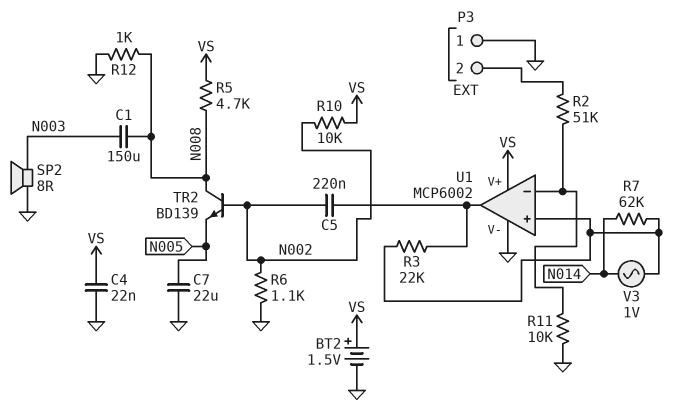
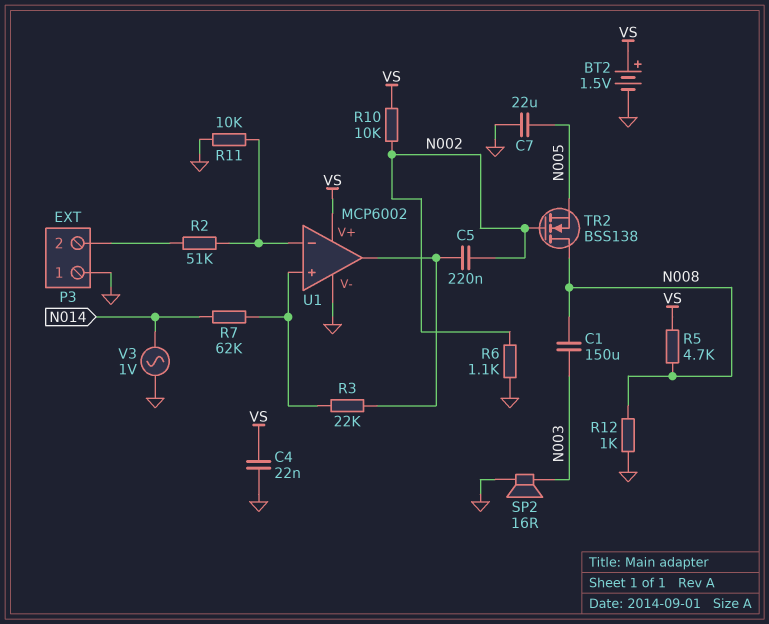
SP2: speaker 8R (GND, N003) -> speaker 16R (GND, N003)
TR2: NPN BD139 (B N002, C N008, E N005) -> NMOS BSS138 (G N002, D N008, S N005)
V3: AC 1V (N014, U1/in+) -> AC 1V (GND, N014)

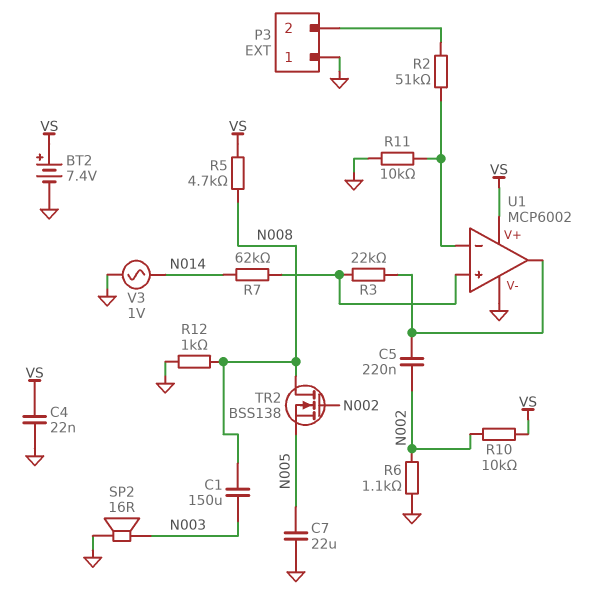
BT2: 1.5V (plus VS, minus GND) -> 7.4V (plus VS, minus GND)

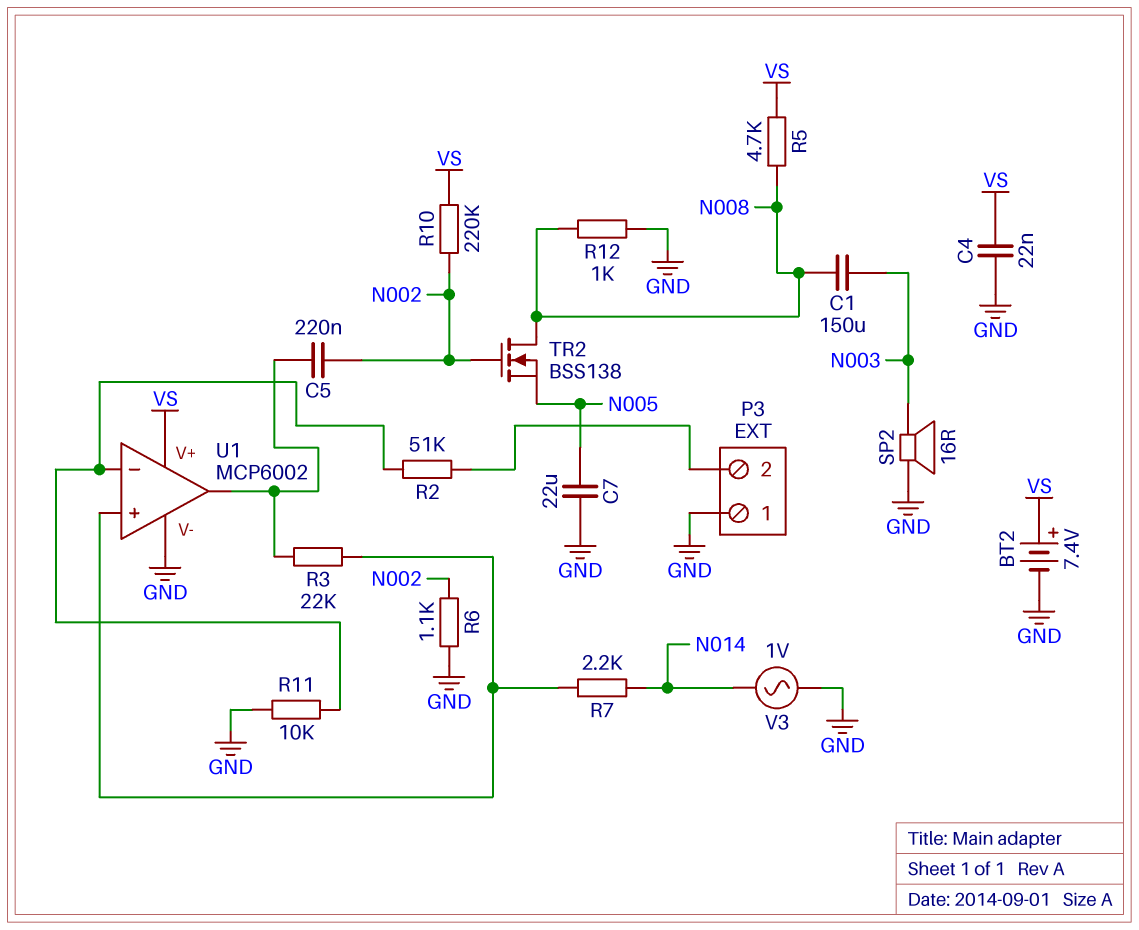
R7: 62k (N014, U1/in+) -> 2.2k (N014, U1/in+)
R10: 10k (N002, VS) -> 220k (N002, VS)

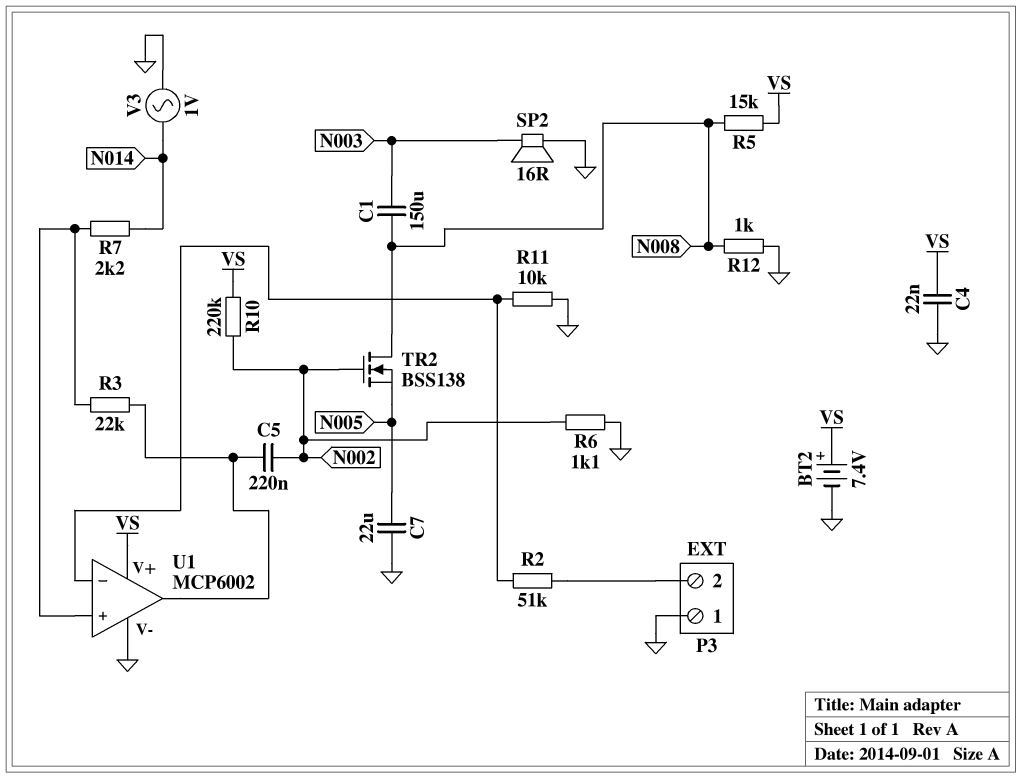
R5: 4.7k (N008, VS) -> 15k (N008, VS)

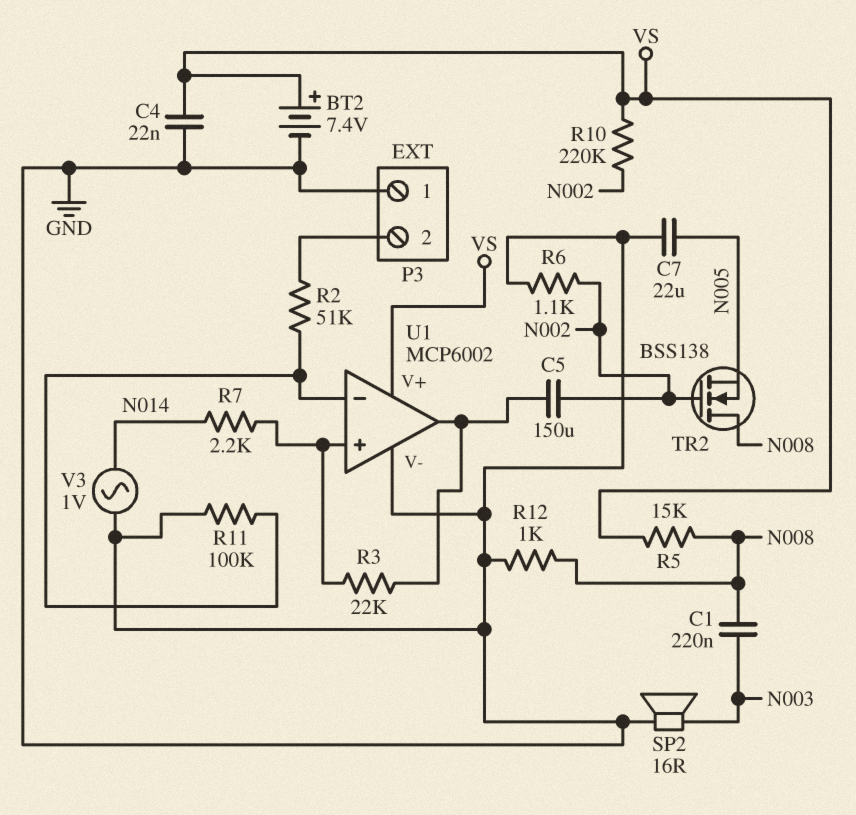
C1: 150uF (N003, N008) -> 220nF (N003, N008)
C5: 220nF (N002, U1/out) -> 150uF (N002, U1/out)
R11: 10k (GND, U1/in-) -> 100k (GND, U1/in-)

